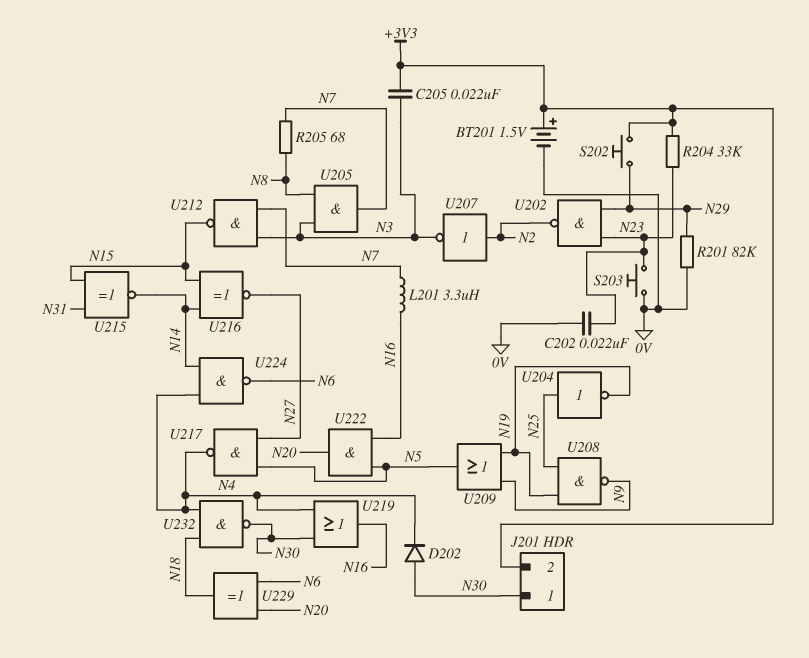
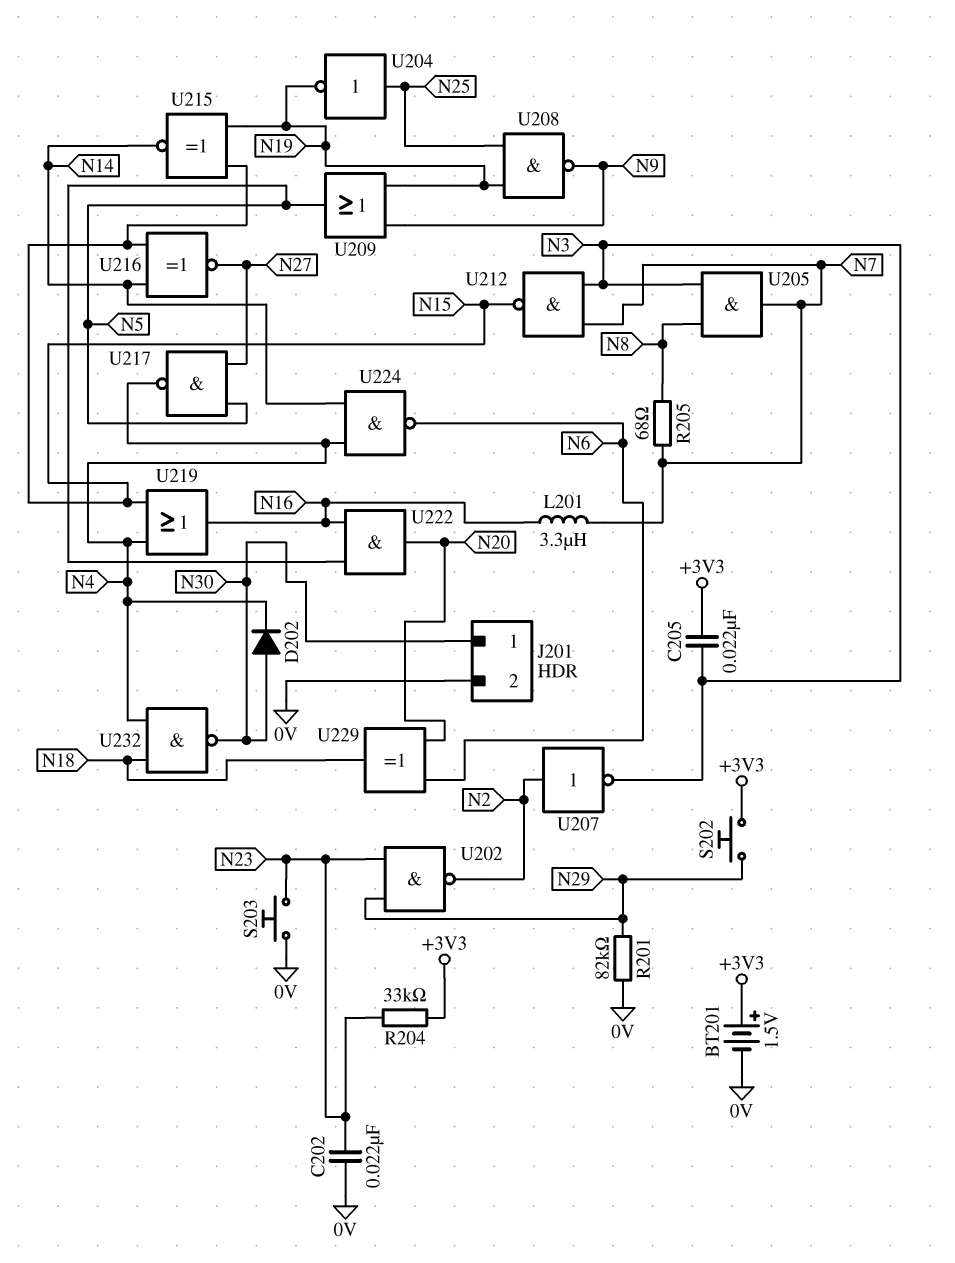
J201 pin 2: +3V3 -> 0V
U215: XNOR (in N15, in N31, out N14) -> XNOR (in N15, in N19, out N14)
U219: OR (in N4, in N30, out N16) -> OR (in N4, in N15, out N16)

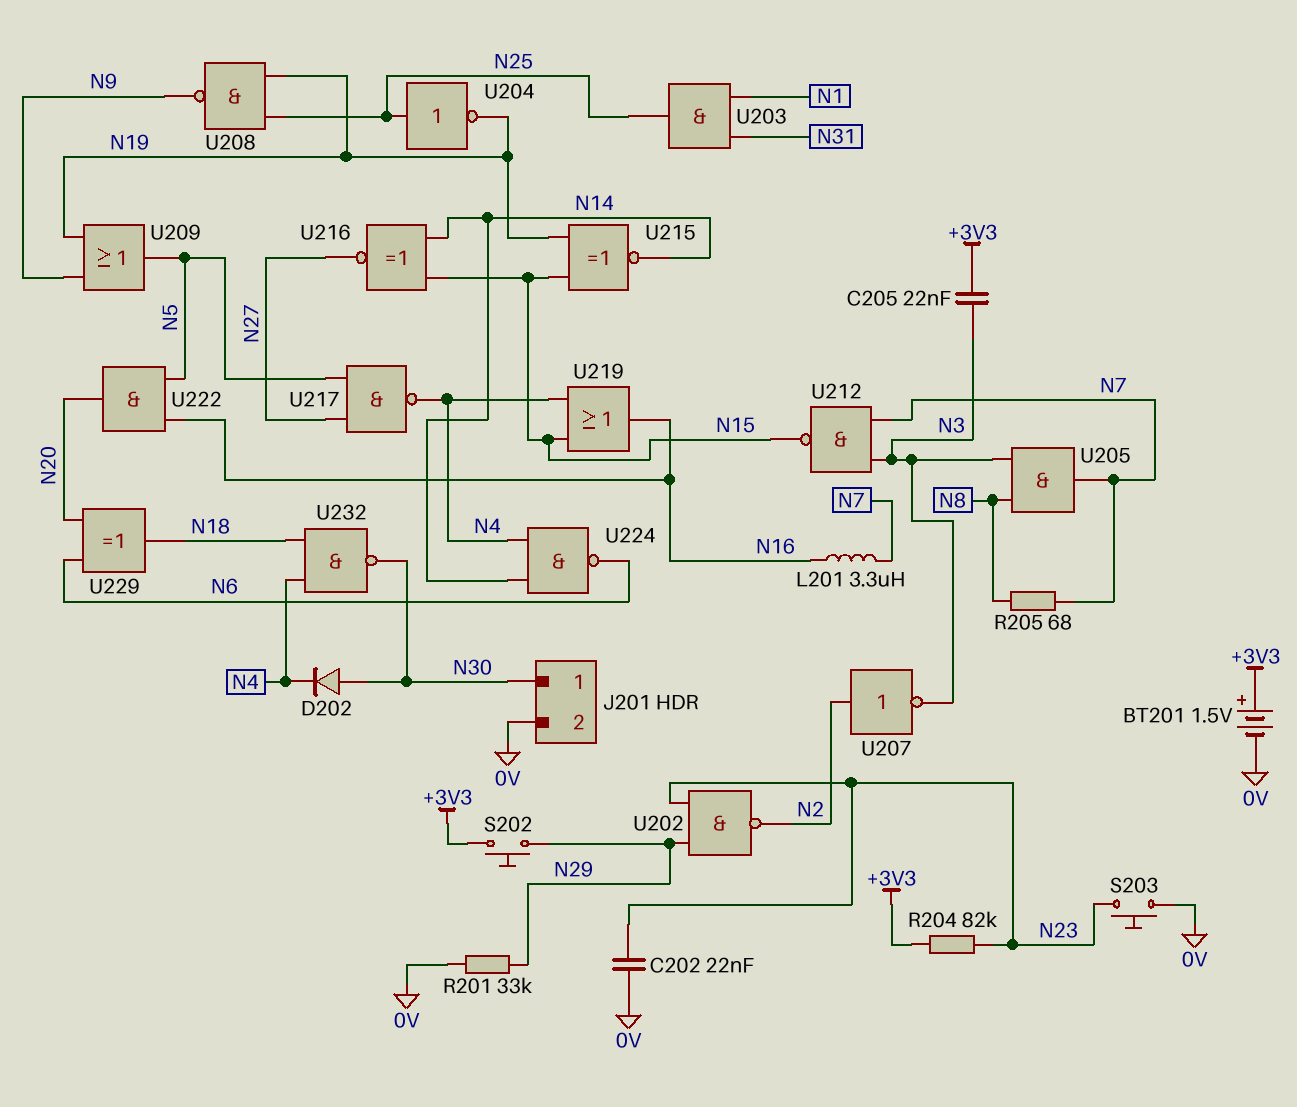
R201: 82k (0V, N29) -> 33k (0V, N29)
R204: 33k (+3V3, N23) -> 82k (+3V3, N23)
U203: none -> AND (in N1, in N31, out N25)

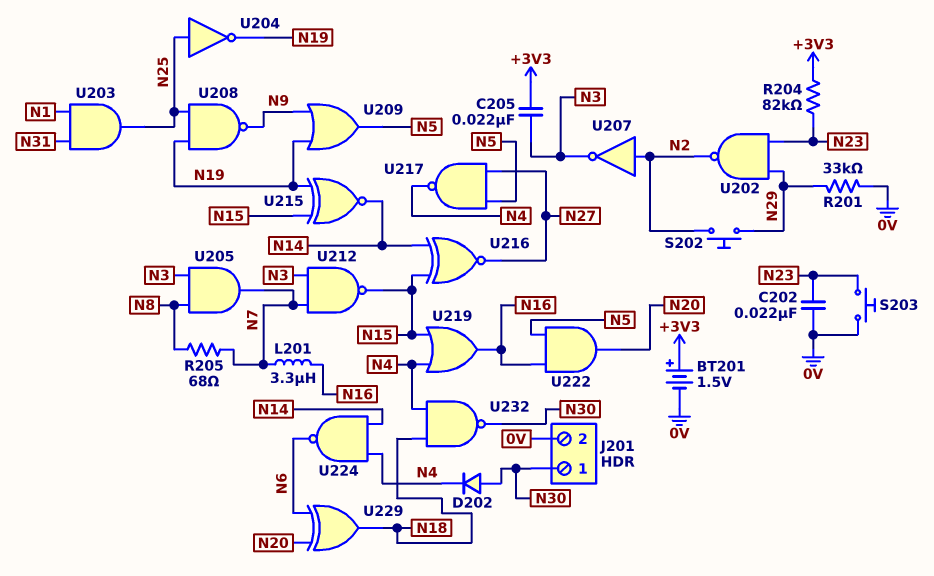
S202: button (+3V3, N29) -> button (N2, N29)

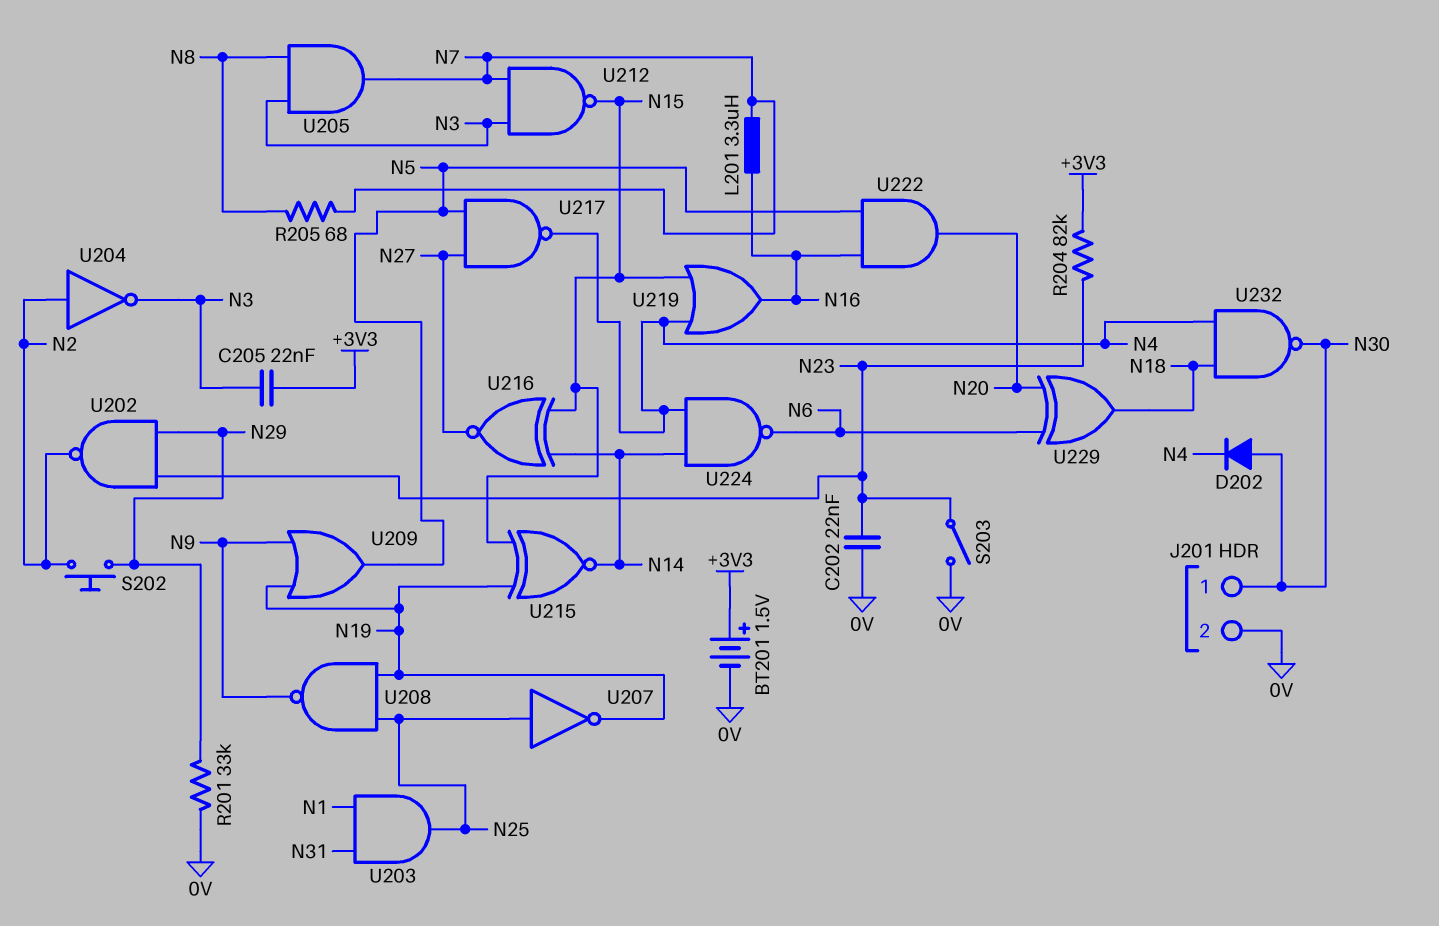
S203: button (0V, N23) -> switch (0V, N23)
U204: NOT (in N25, out N19) -> NOT (in N2, out N3)
U207: NOT (in N2, out N3) -> NOT (in N25, out N19)

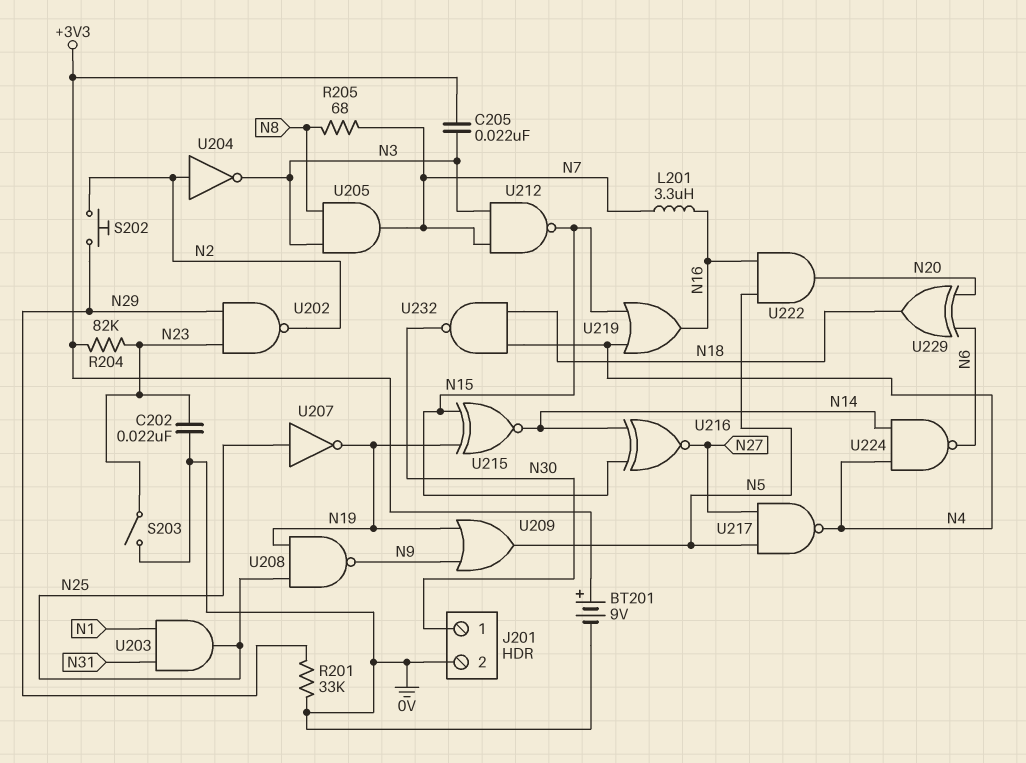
BT201: 1.5V (plus +3V3, minus 0V) -> 9V (plus +3V3, minus 0V)
D202: diode (A N30, K N4) -> none

